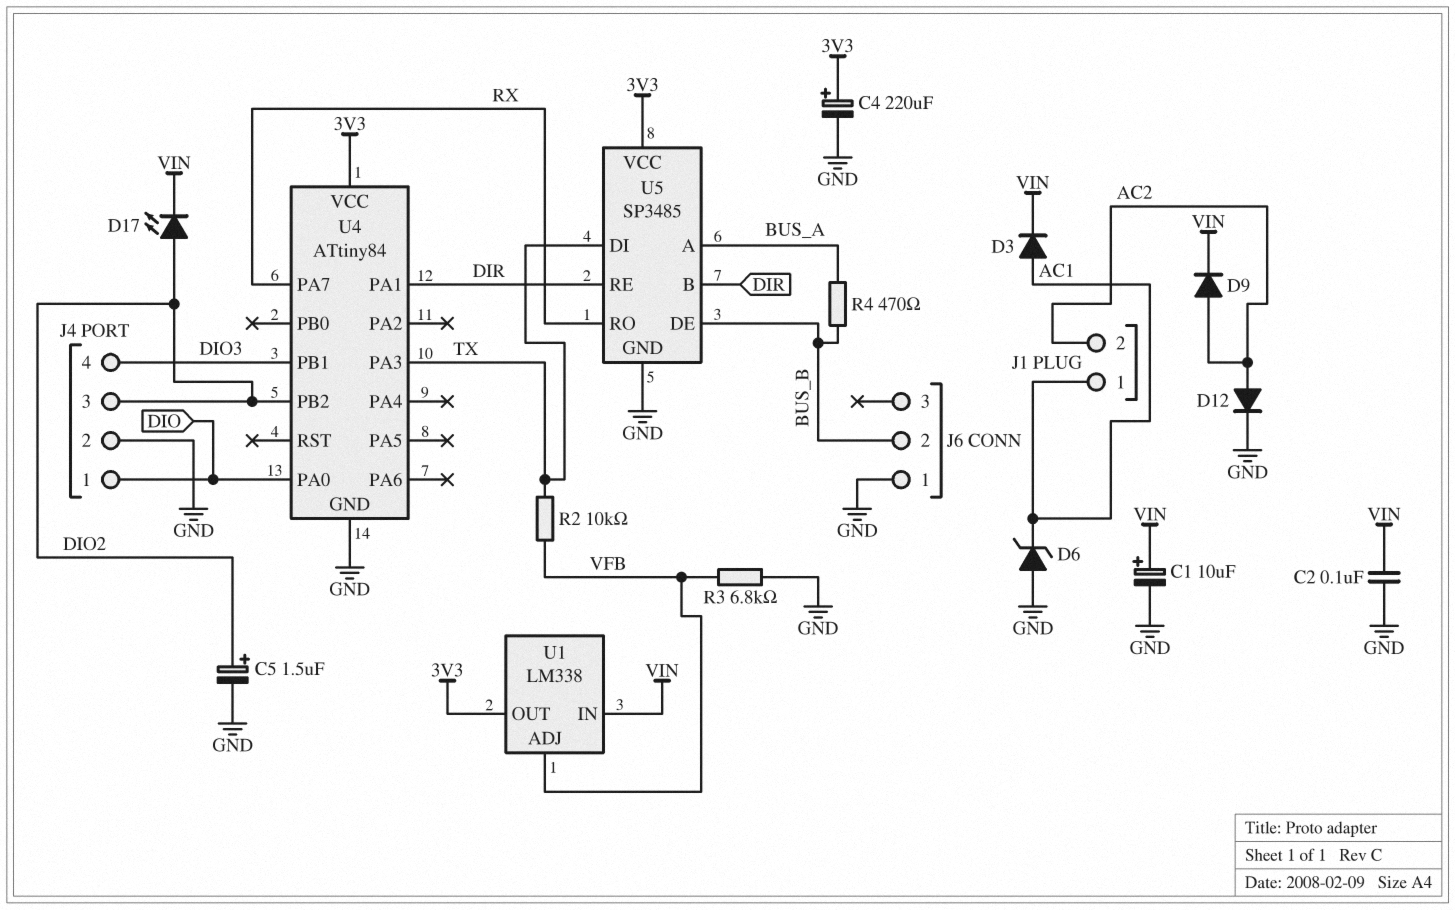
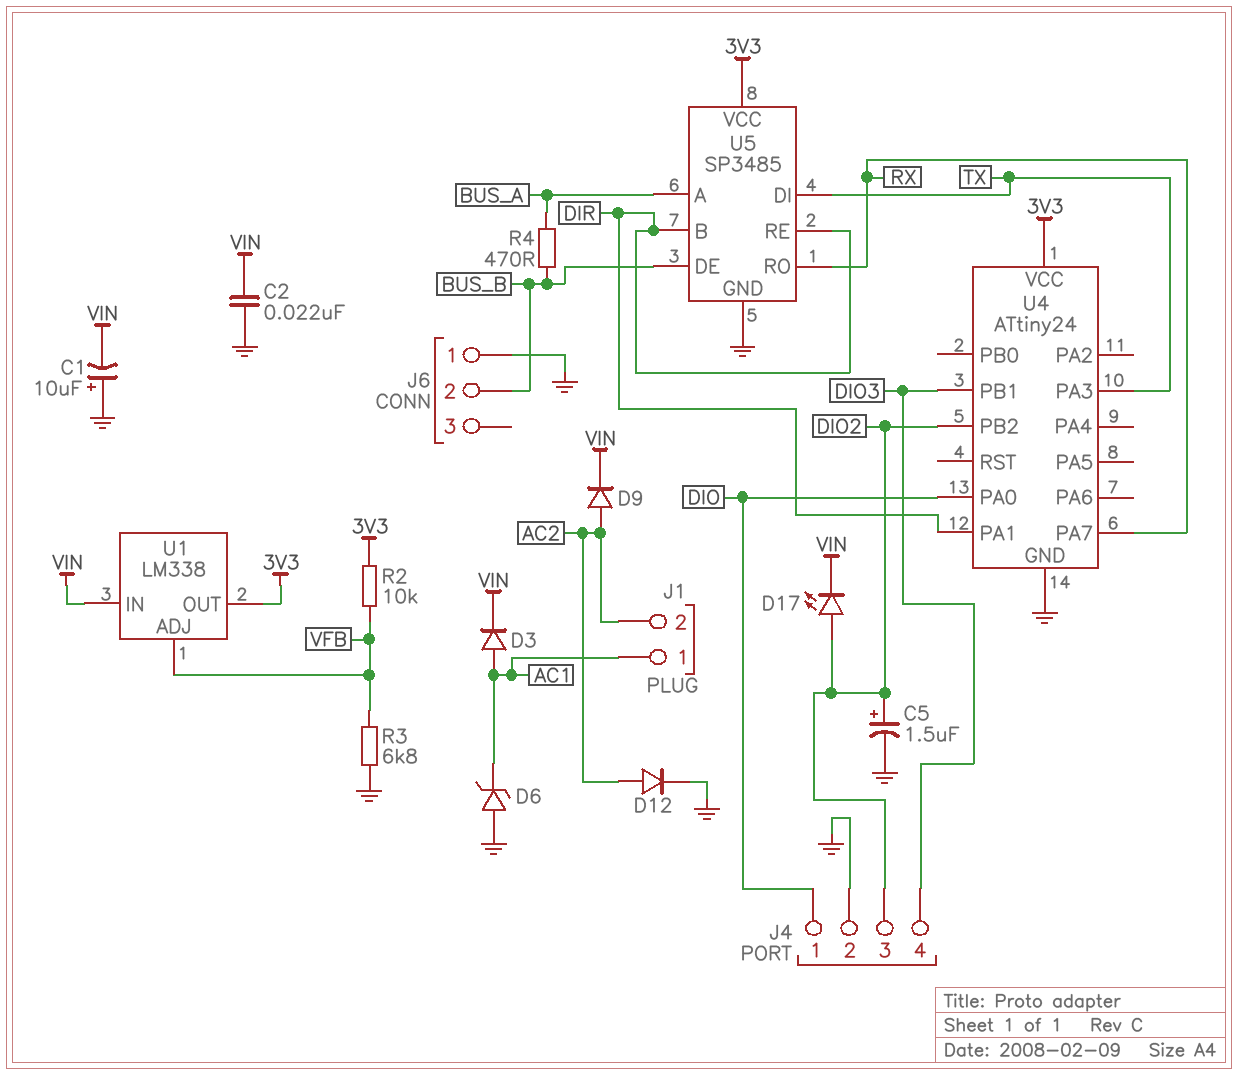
C1: 10uF (plus VIN, minus GND) -> 10uF (plus GND, minus VIN)
C2: 100nF (GND, VIN) -> 22nF (GND, VIN)
C4: 220uF (plus 3V3, minus GND) -> none
R2: 10k (TX, VFB) -> 10k (3V3, VFB)
U4: ATtiny84 -> ATtiny24

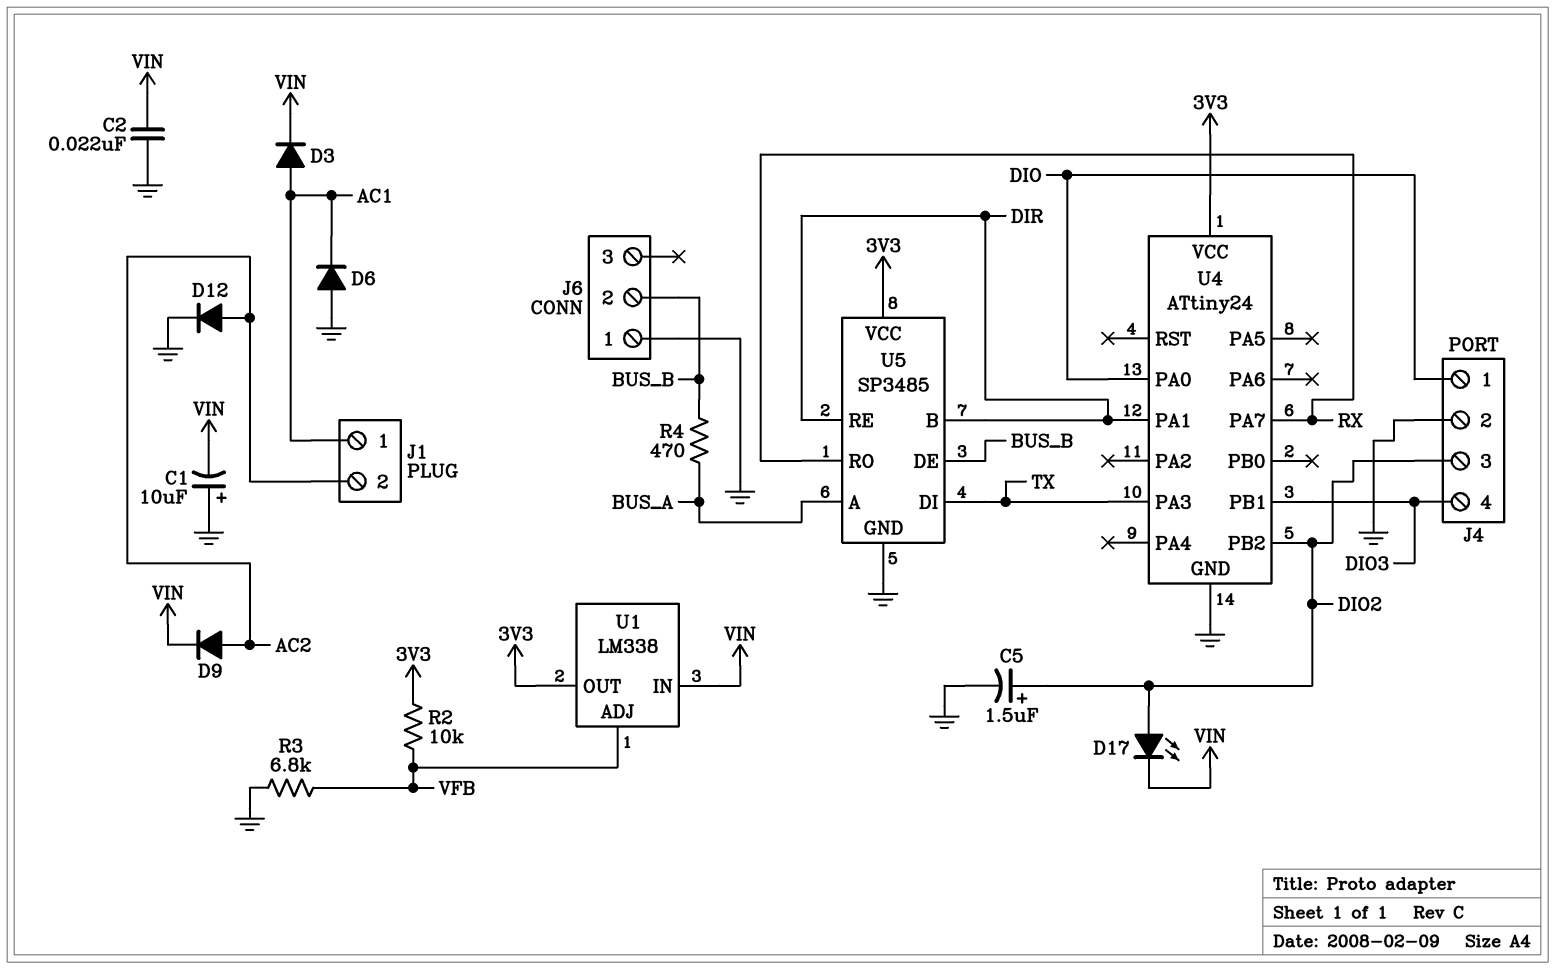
D6: zener (A GND, K AC1) -> diode (A GND, K AC1)

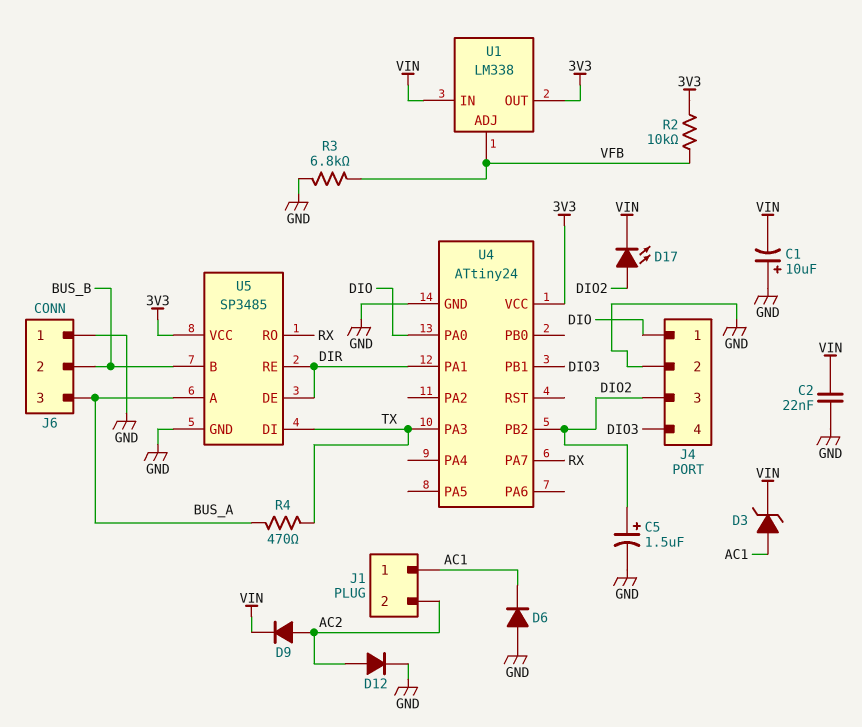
D3: diode (A AC1, K VIN) -> zener (A AC1, K VIN)
J6 pin 3: none -> BUS_A
R4: 470 (BUS_A, BUS_B) -> 470 (BUS_A, TX)
U5 pin B: DIR -> BUS_B
U5 pin DE: BUS_B -> DIR

